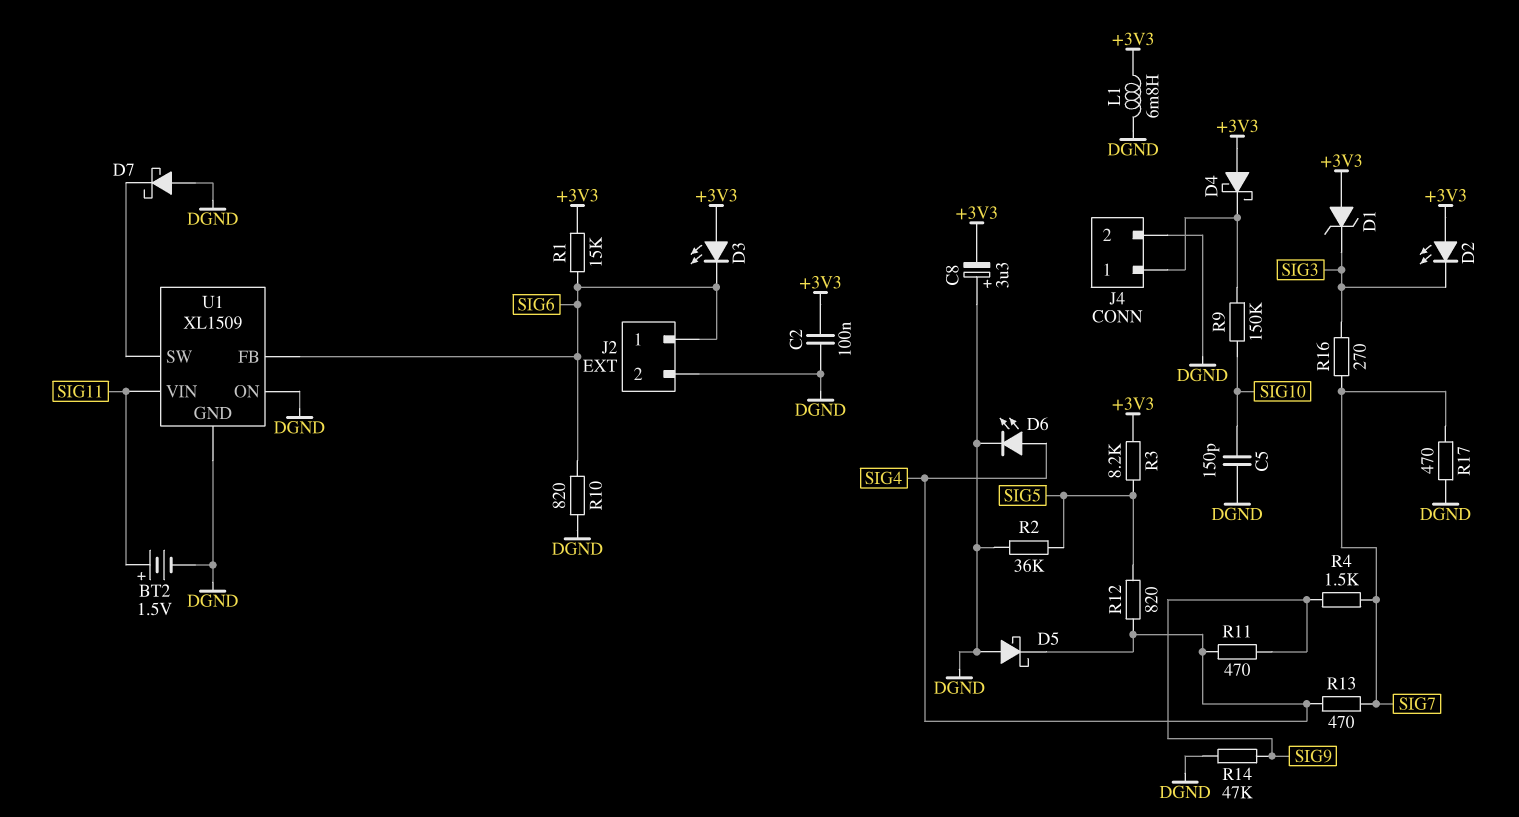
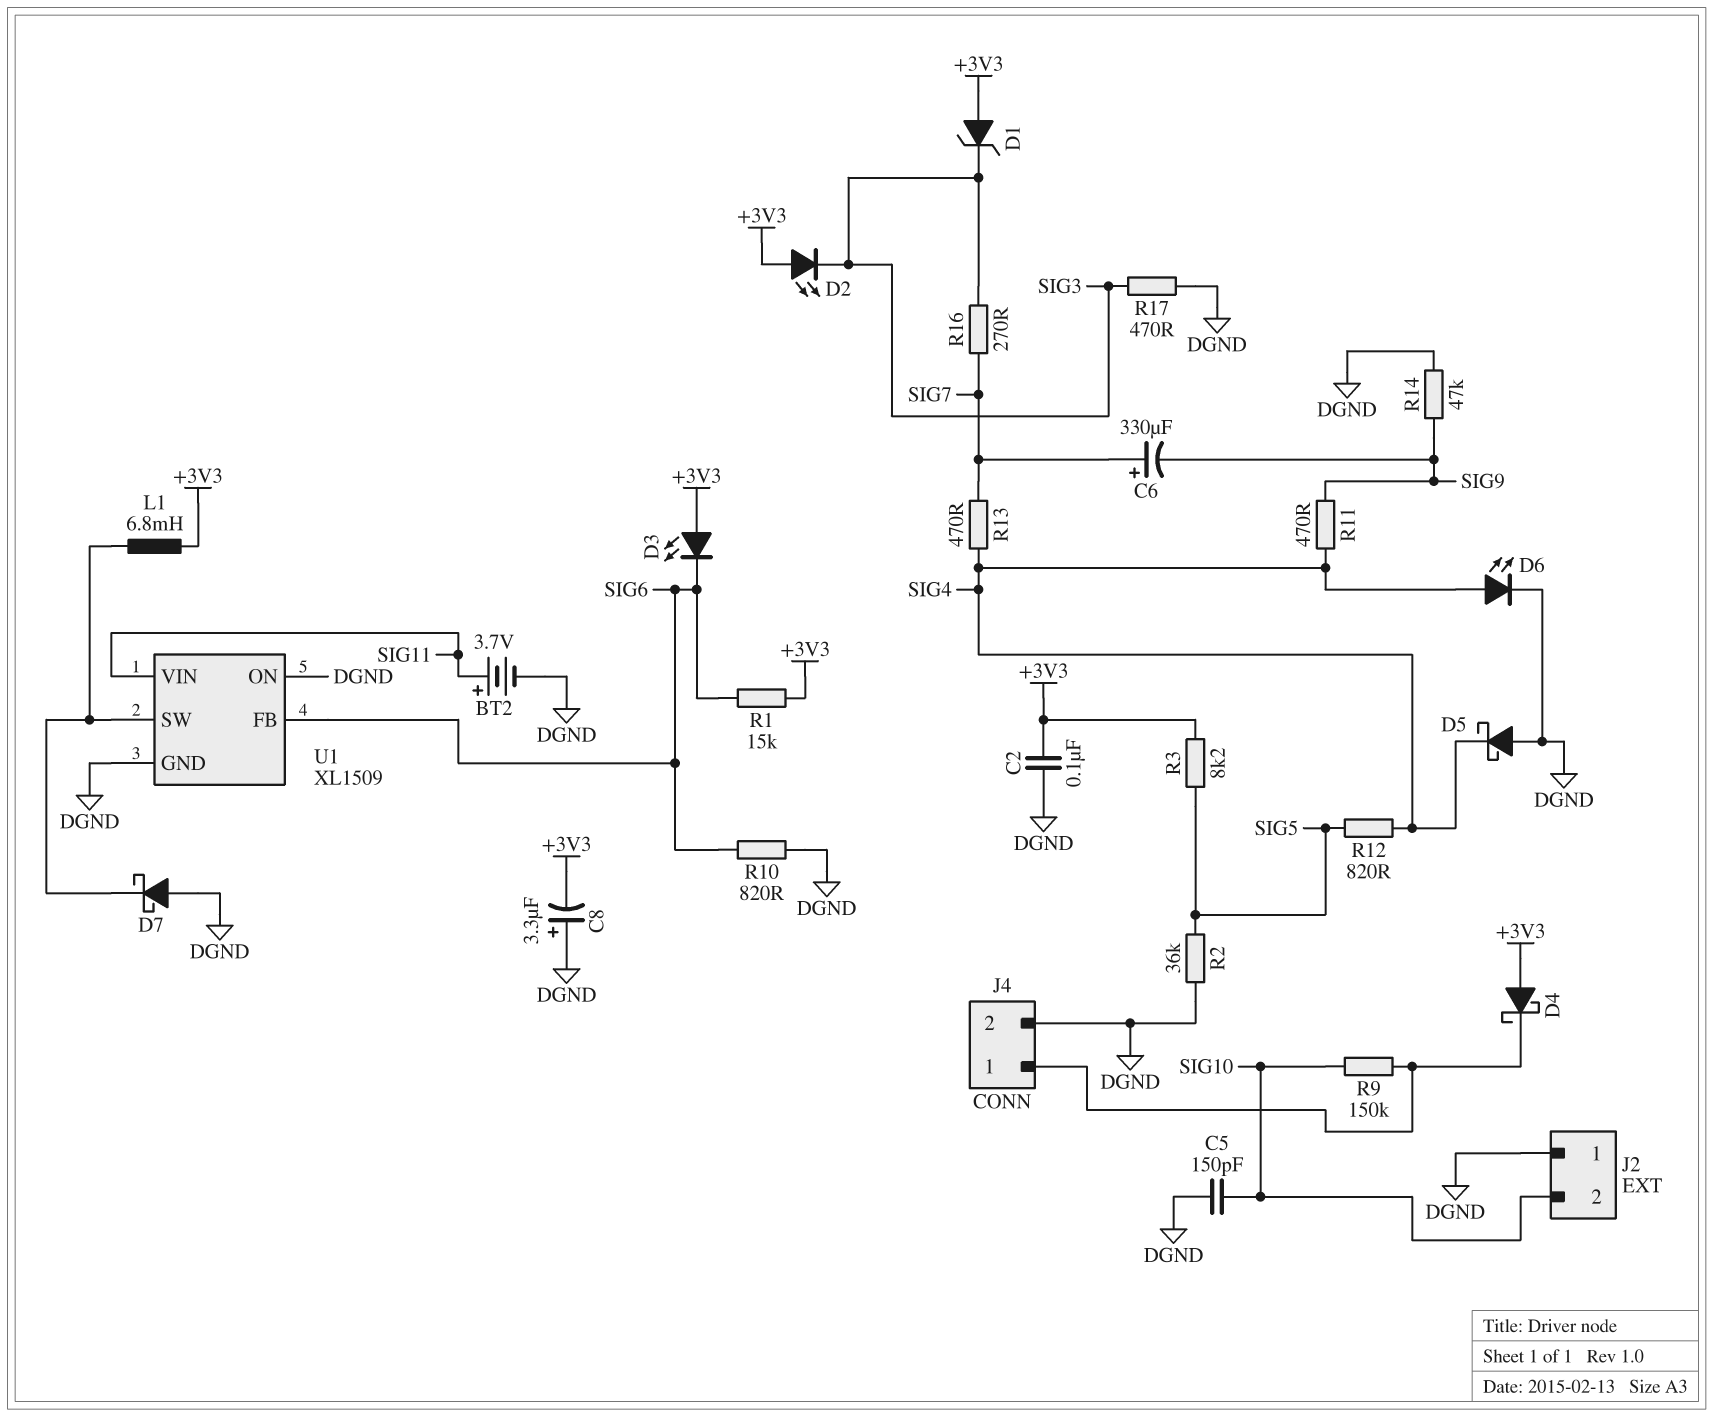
BT2: 1.5V (plus SIG11, minus DGND) -> 3.7V (plus SIG11, minus DGND)
C6: none -> 330uF (plus SIG7, minus SIG9)
J2 pin 1: SIG6 -> DGND
J2 pin 2: DGND -> SIG10
L1: 6.8mH (+3V3, DGND) -> 6.8mH (+3V3, U1/SW)
R4: 1.5k (SIG7, SIG9) -> none
R17: 470 (DGND, SIG7) -> 470 (DGND, SIG3)

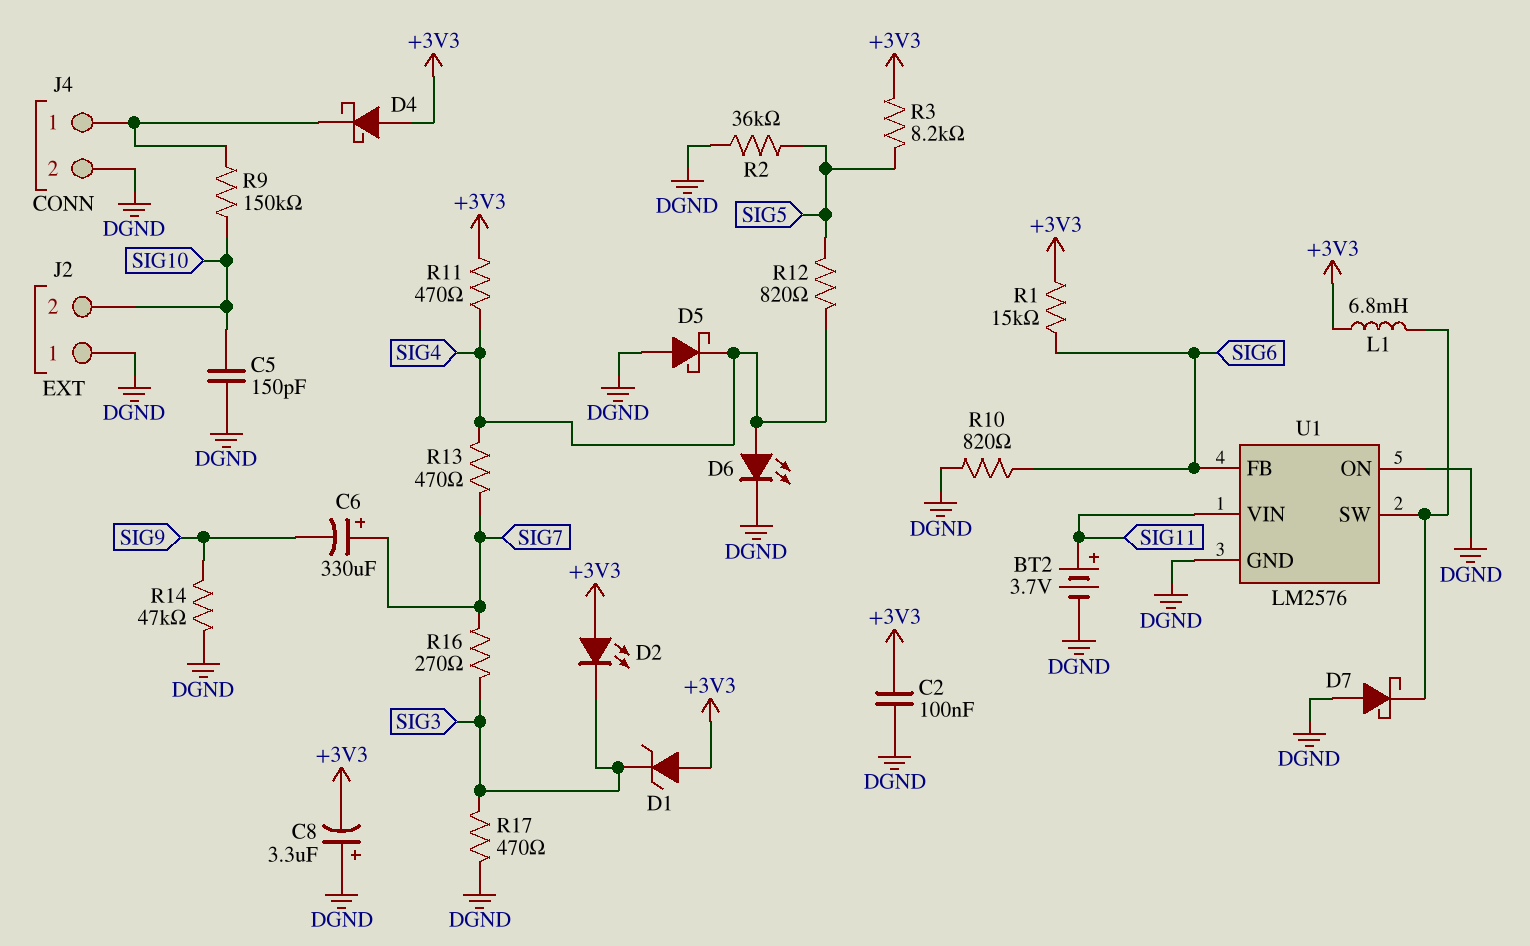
D3: LED (A +3V3, K SIG6) -> none
R11: 470 (SIG4, SIG9) -> 470 (+3V3, SIG4)
U1: XL1509 -> LM2576

